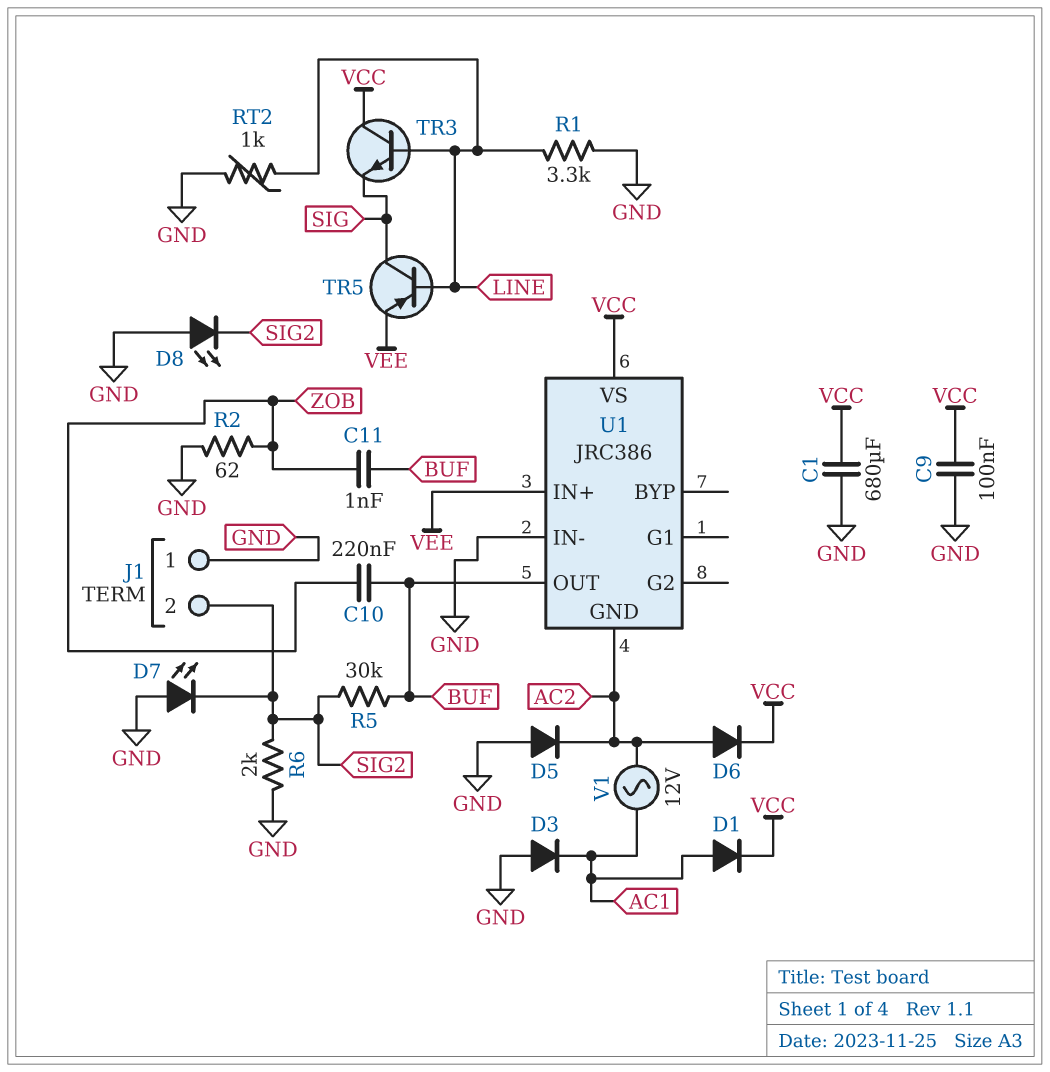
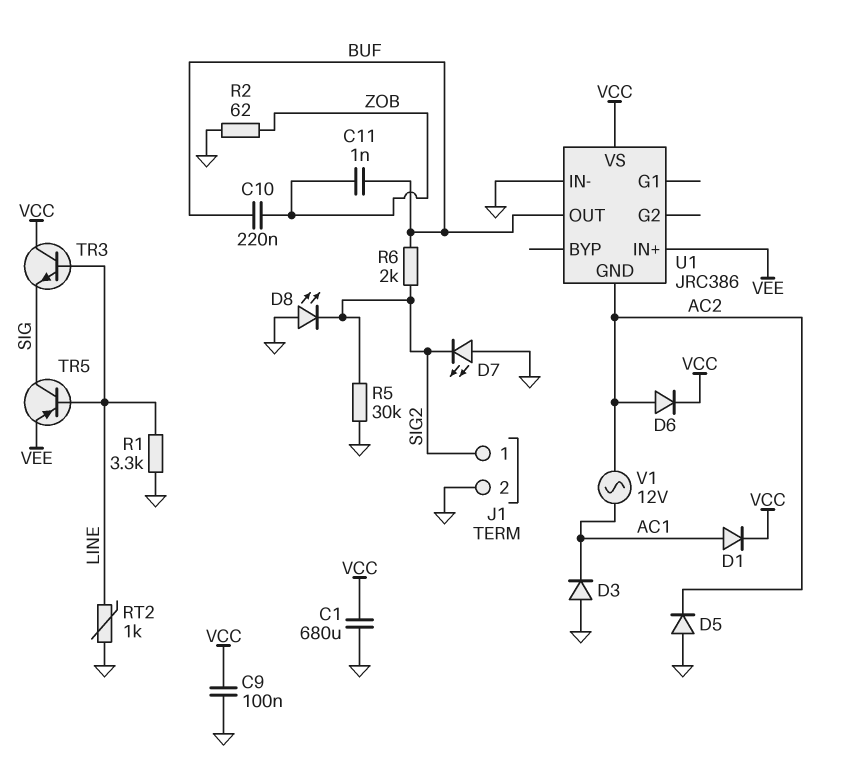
J1 pin 1: GND -> SIG2
J1 pin 2: SIG2 -> GND
R5: 30k (BUF, SIG2) -> 30k (GND, SIG2)
R6: 2k (GND, SIG2) -> 2k (BUF, SIG2)

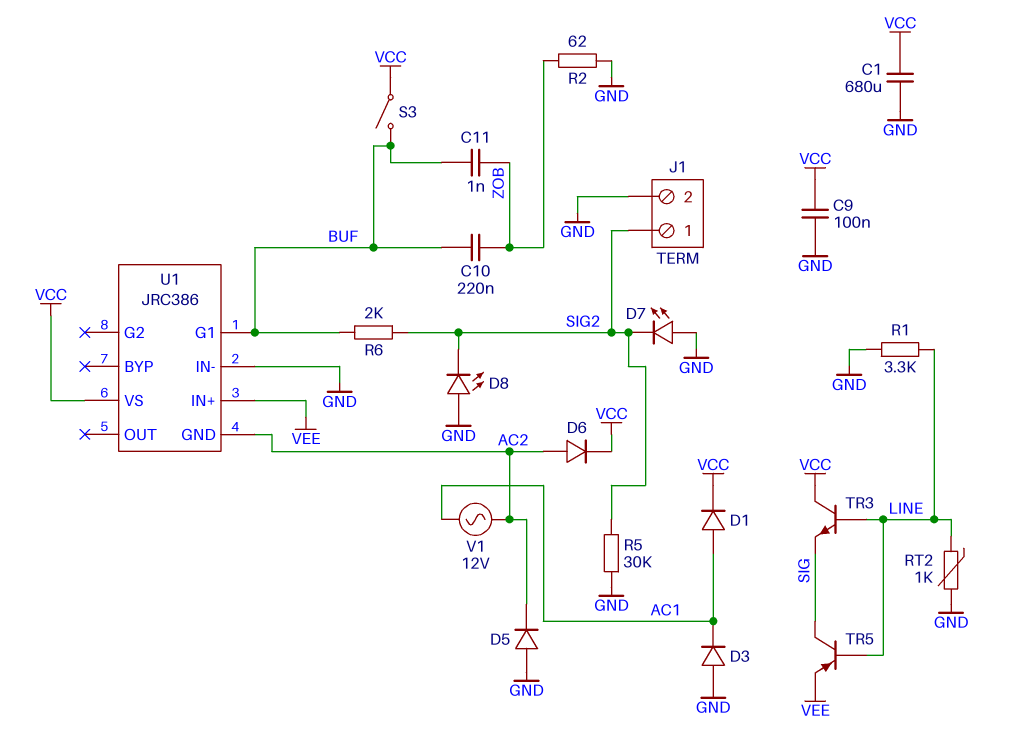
S3: none -> switch (BUF, VCC)
U1 pin G1: none -> BUF
U1 pin OUT: BUF -> none

